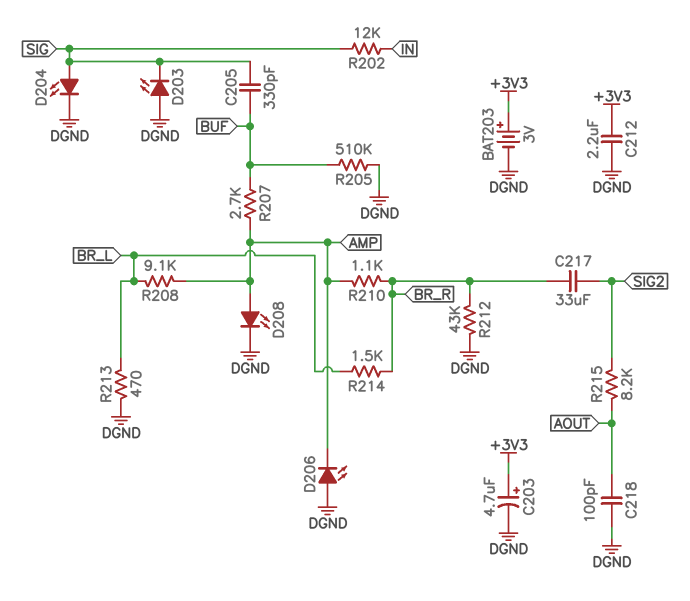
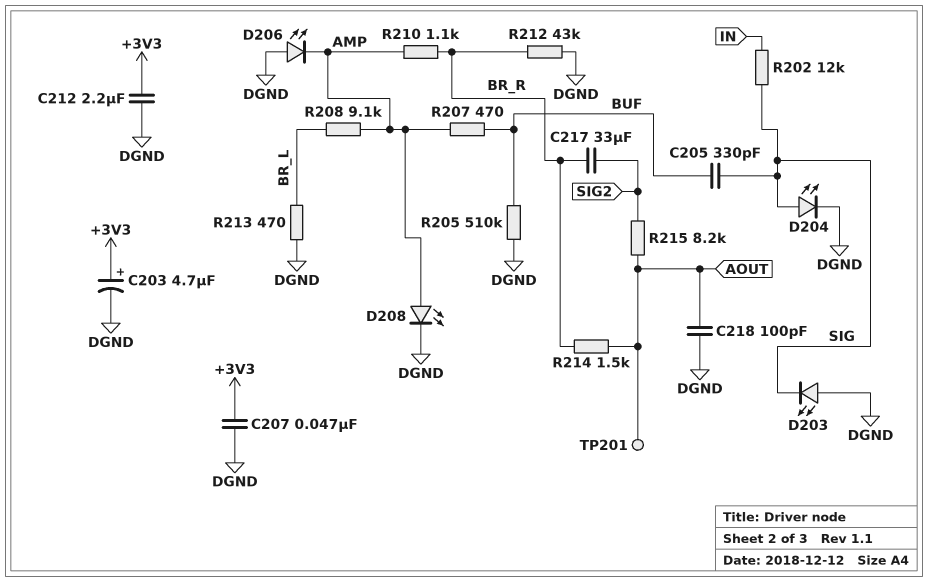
BAT203: 3V (plus +3V3, minus DGND) -> none
C207: none -> 47nF (+3V3, DGND)
R207: 2.7k (AMP, BUF) -> 470 (AMP, BUF)
R214: 1.5k (BR_L, BR_R) -> 1.5k (AOUT, BR_R)
TP201: none -> test point (AOUT)

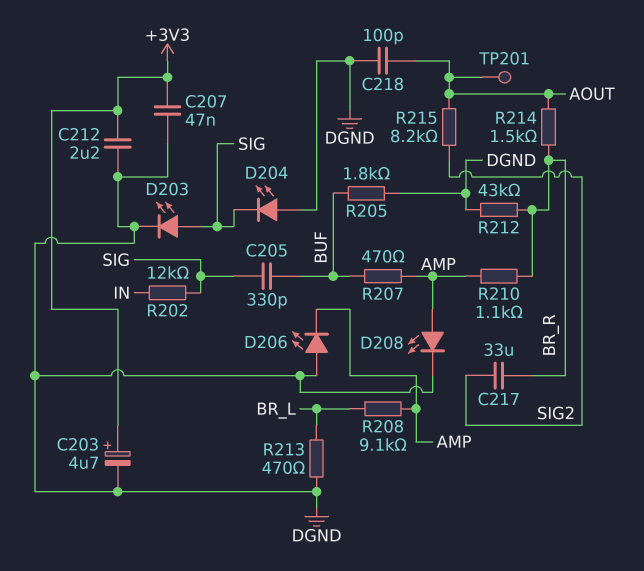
D203: LED (A DGND, K SIG) -> LED (A SIG, K DGND)
D204: LED (A SIG, K DGND) -> LED (A DGND, K SIG)
R205: 510k (BUF, DGND) -> 1.8k (BUF, DGND)

